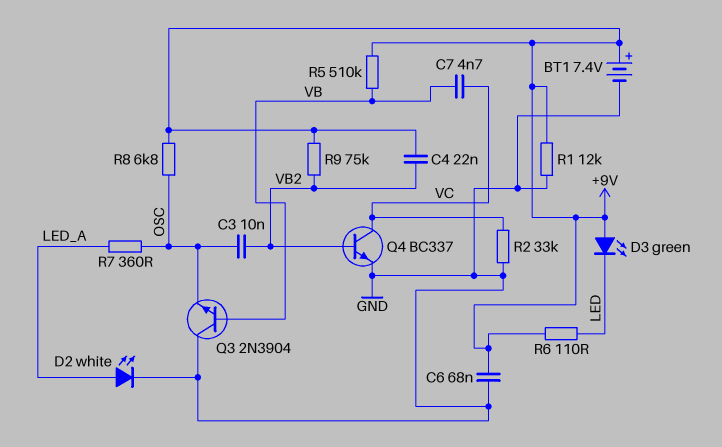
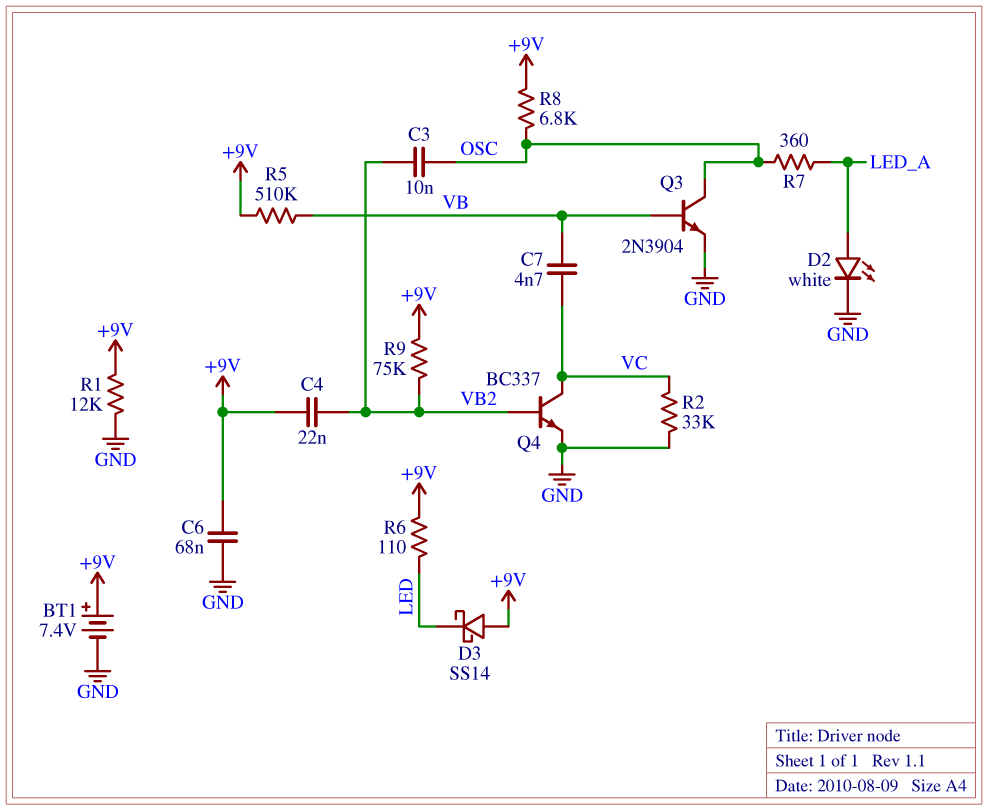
D3: LED green (A +9V, K LED) -> schottky SS14 (A +9V, K LED)
Q3: NPN 2N3904 (B VB, C GND, E OSC) -> NPN 2N3904 (B VB, C OSC, E GND)

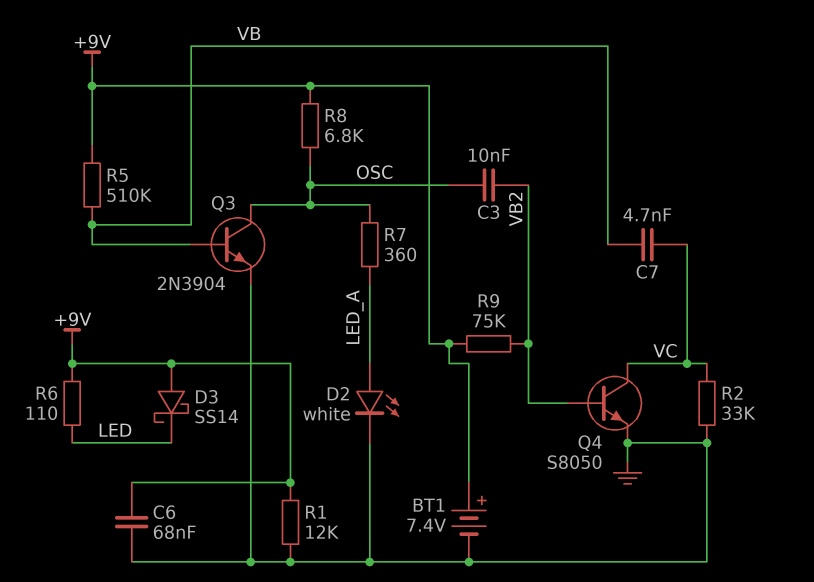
C4: 22nF (+9V, VB2) -> none
Q4: NPN BC337 (B VB2, C VC, E GND) -> NPN S8050 (B VB2, C VC, E GND)

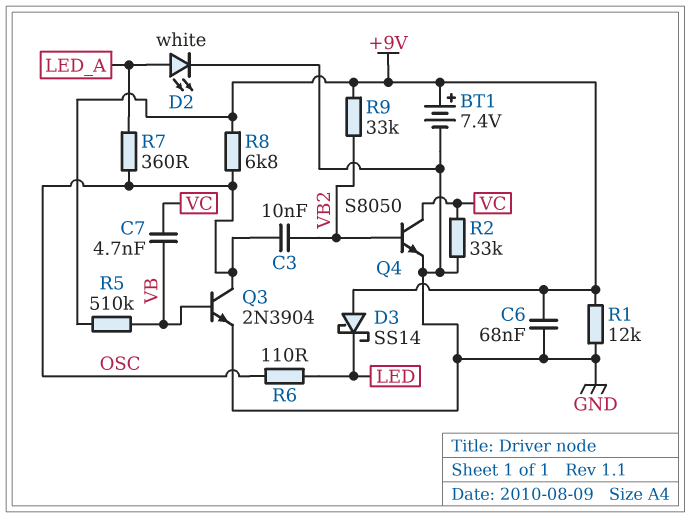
R6: 110 (+9V, LED) -> 110 (LED, OSC)
R9: 75k (+9V, VB2) -> 33k (+9V, VB2)

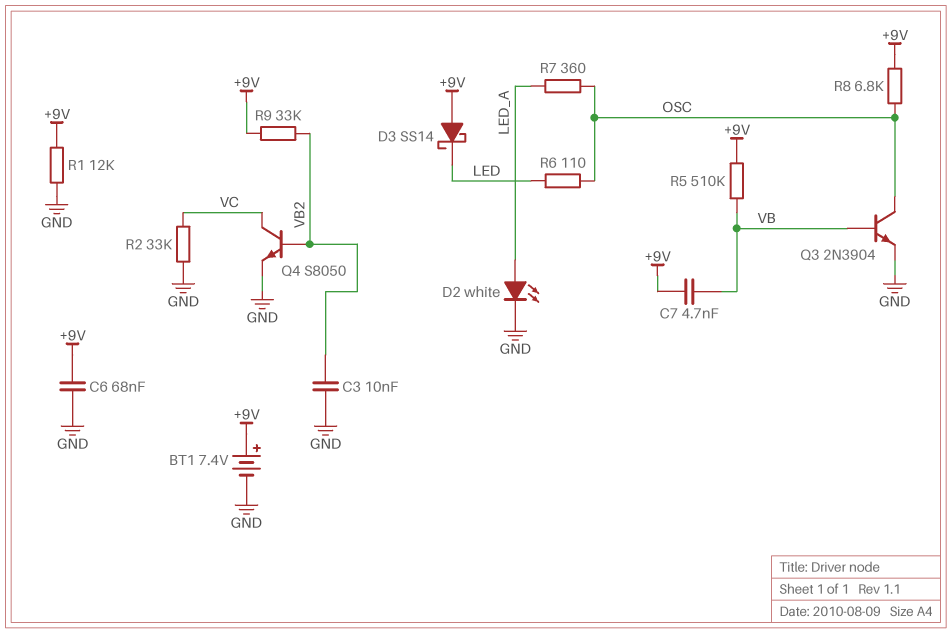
C3: 10nF (OSC, VB2) -> 10nF (GND, VB2)
C7: 4.7nF (VB, VC) -> 4.7nF (+9V, VB)

